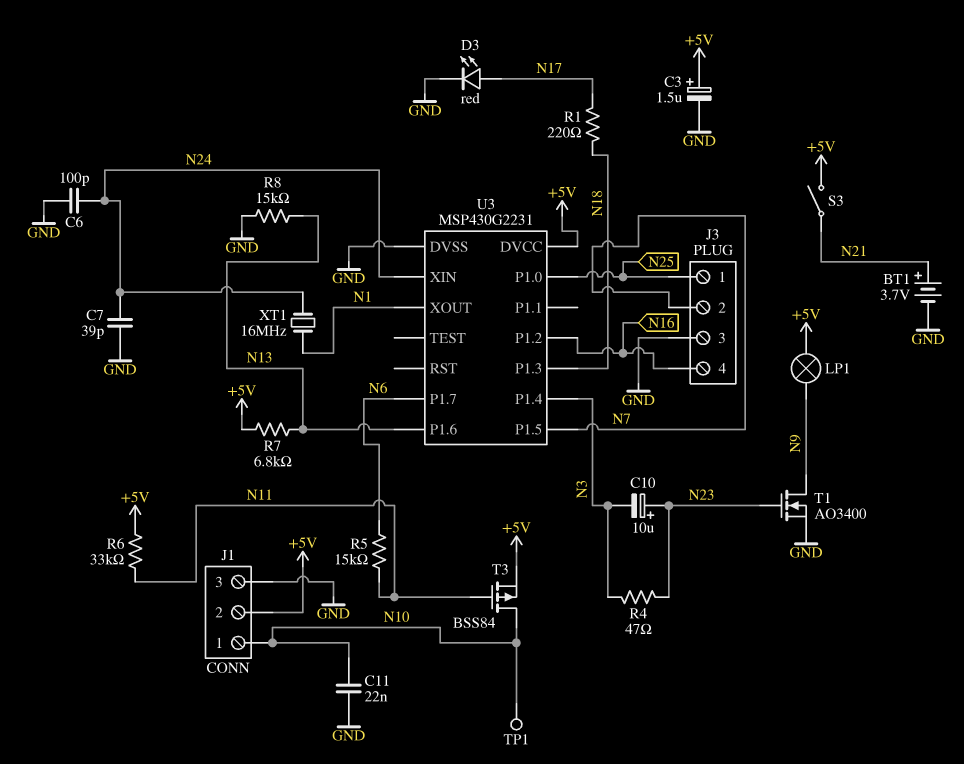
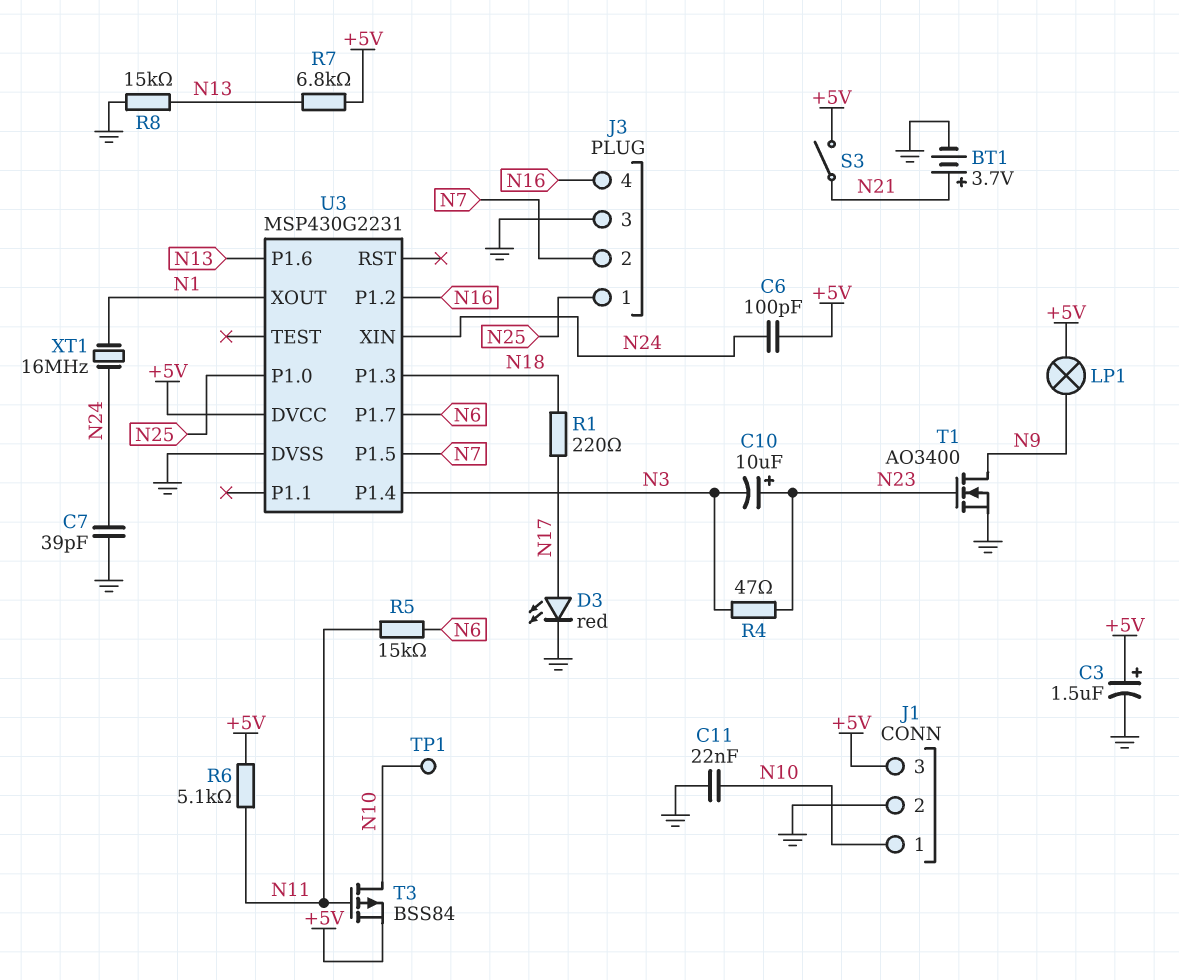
C6: 100pF (GND, N24) -> 100pF (+5V, N24)
J1 pin 2: +5V -> GND
J1 pin 3: GND -> +5V
R6: 33k (+5V, N11) -> 5.1k (+5V, N11)

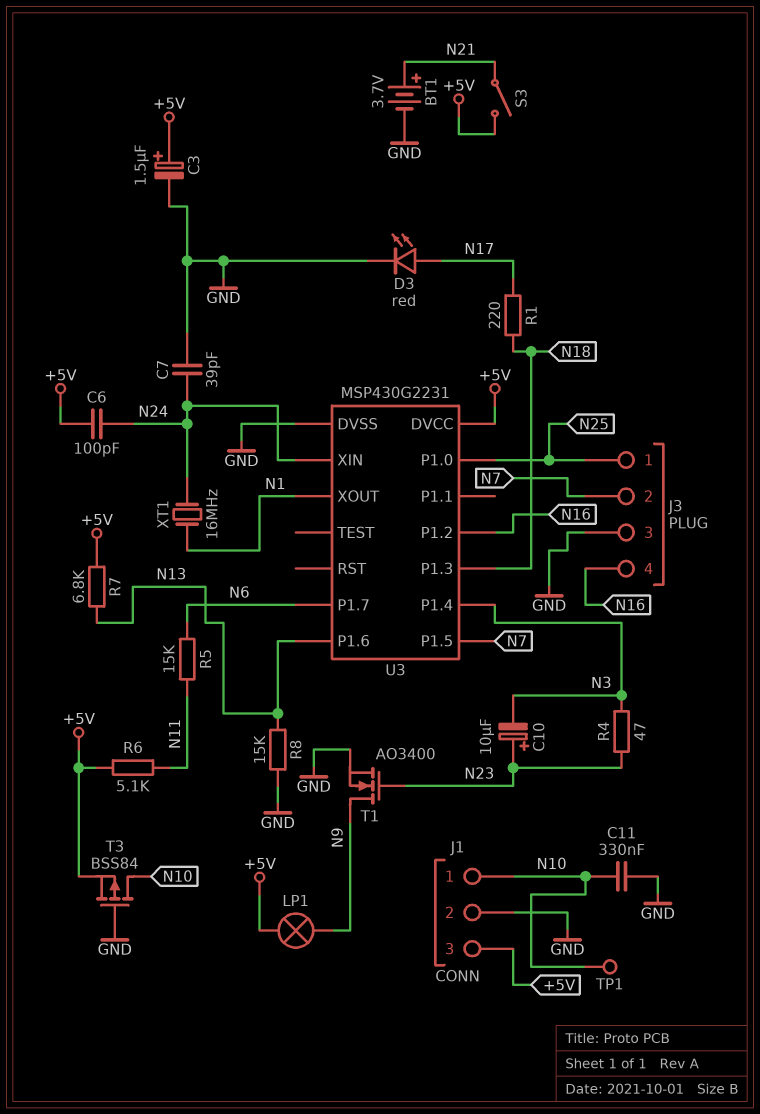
C11: 22nF (GND, N10) -> 330nF (GND, N10)
T3: PMOS BSS84 (G N11, D N10, S +5V) -> PMOS BSS84 (G GND, D N10, S +5V)

